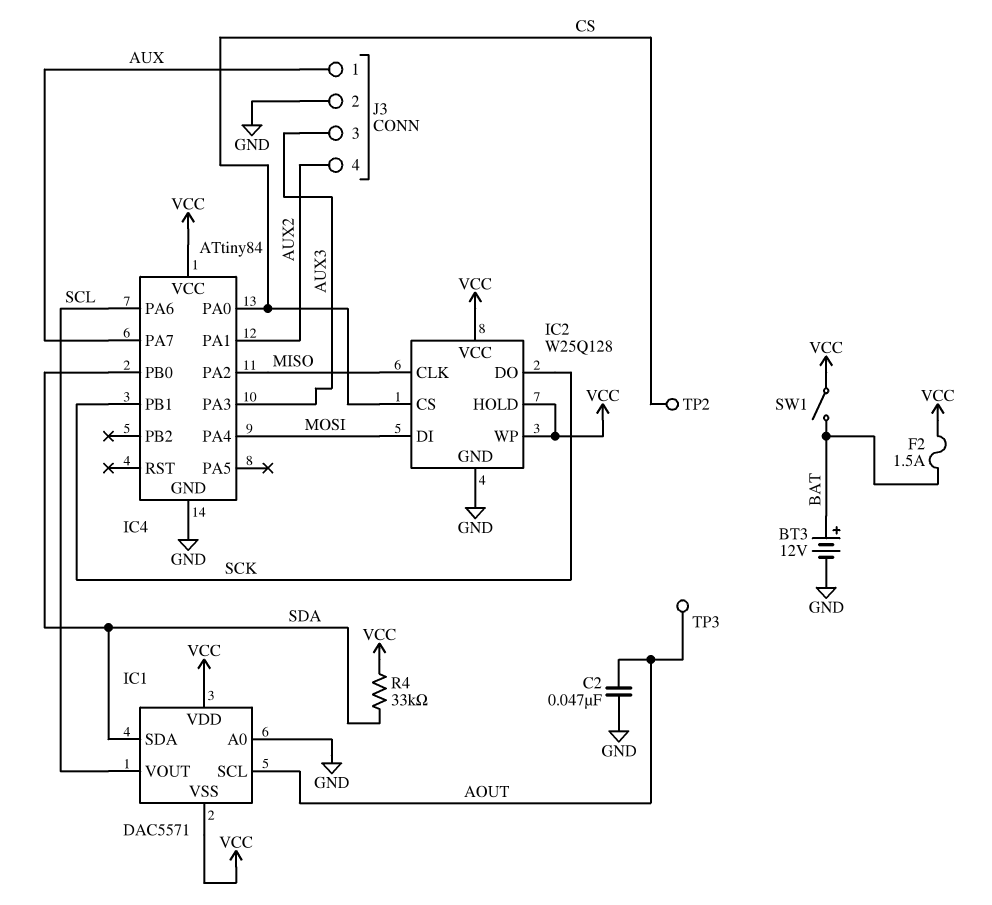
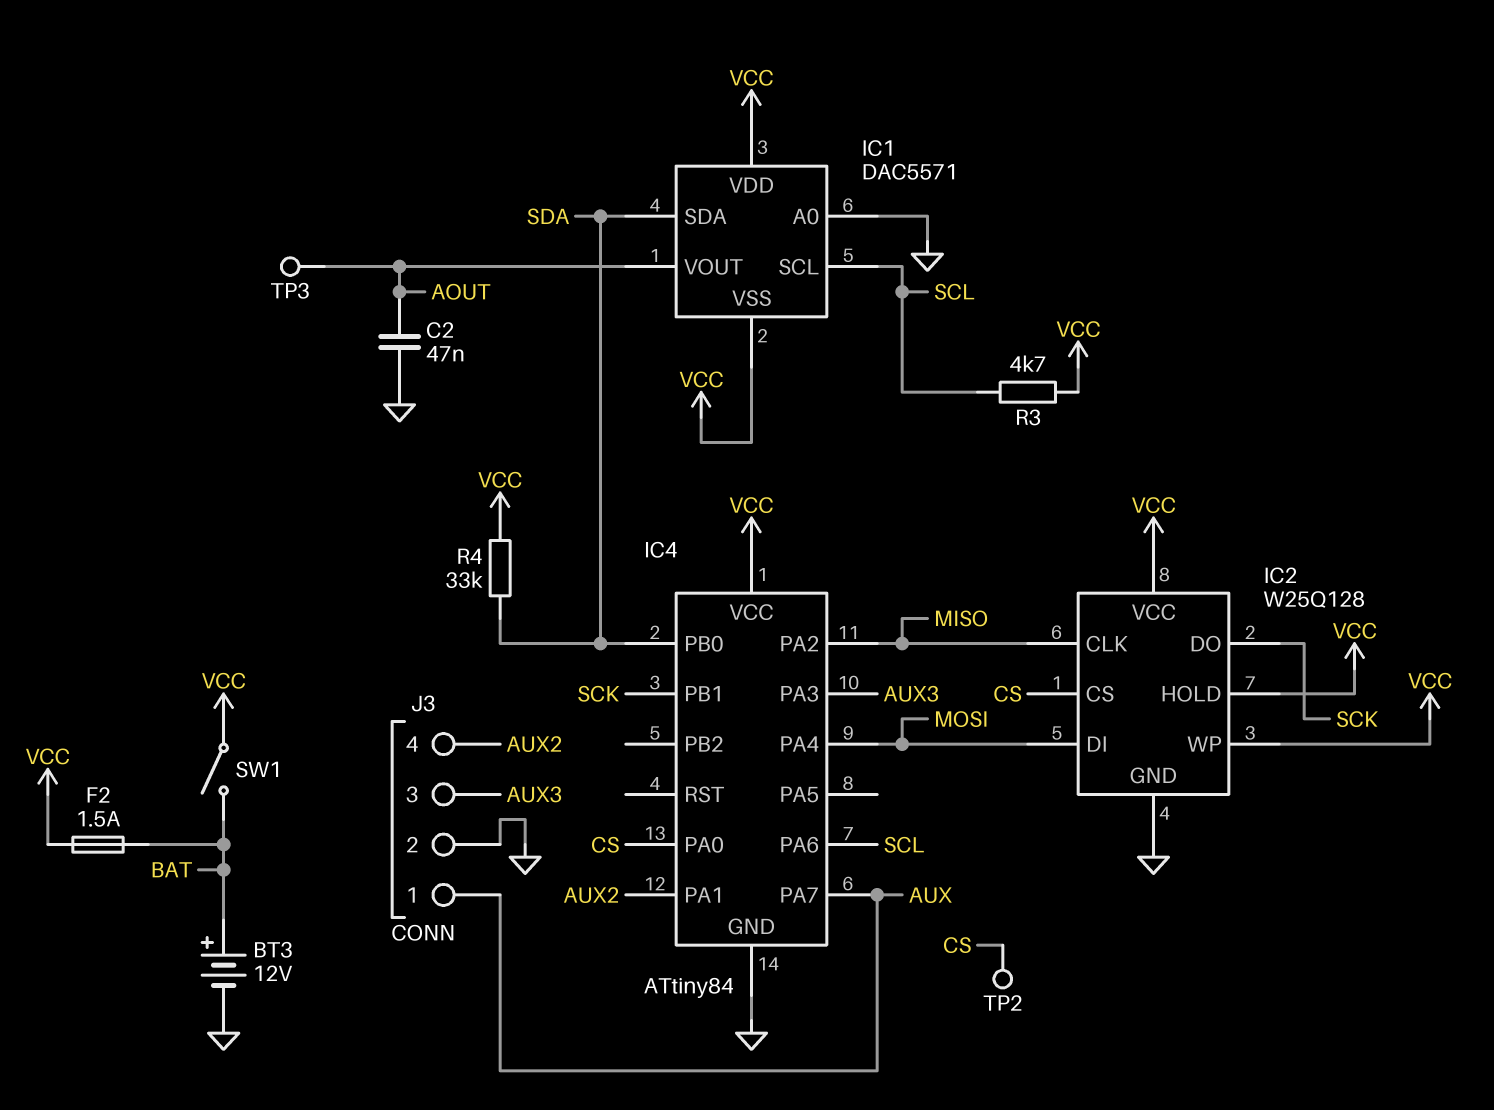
IC1 pin SCL: AOUT -> SCL
IC1 pin VOUT: SCL -> AOUT
R3: none -> 4.7k (SCL, VCC)

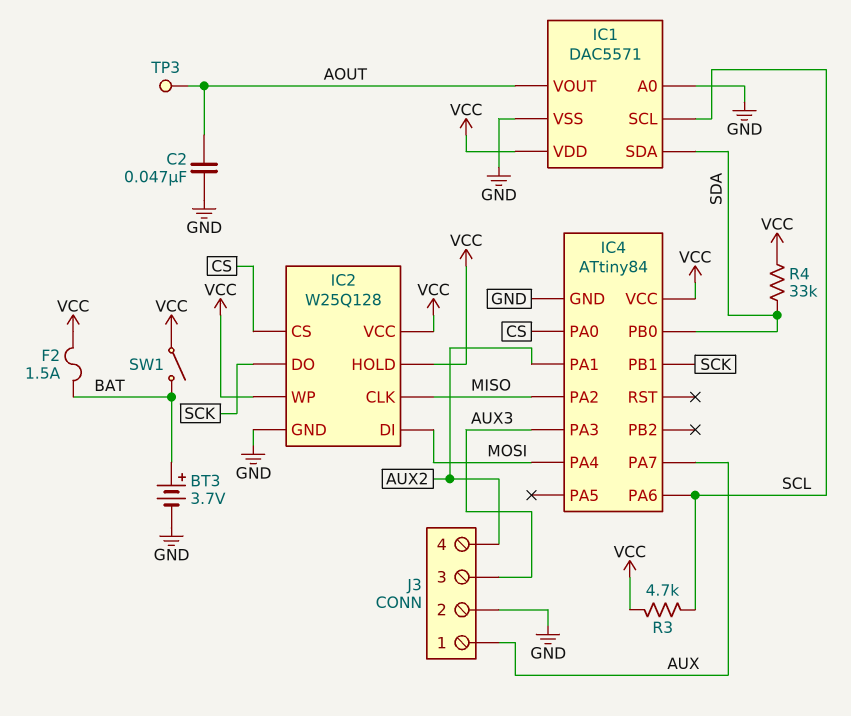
BT3: 12V (plus BAT, minus GND) -> 3.7V (plus BAT, minus GND)
IC1 pin VSS: VCC -> GND
TP2: test point (CS) -> none

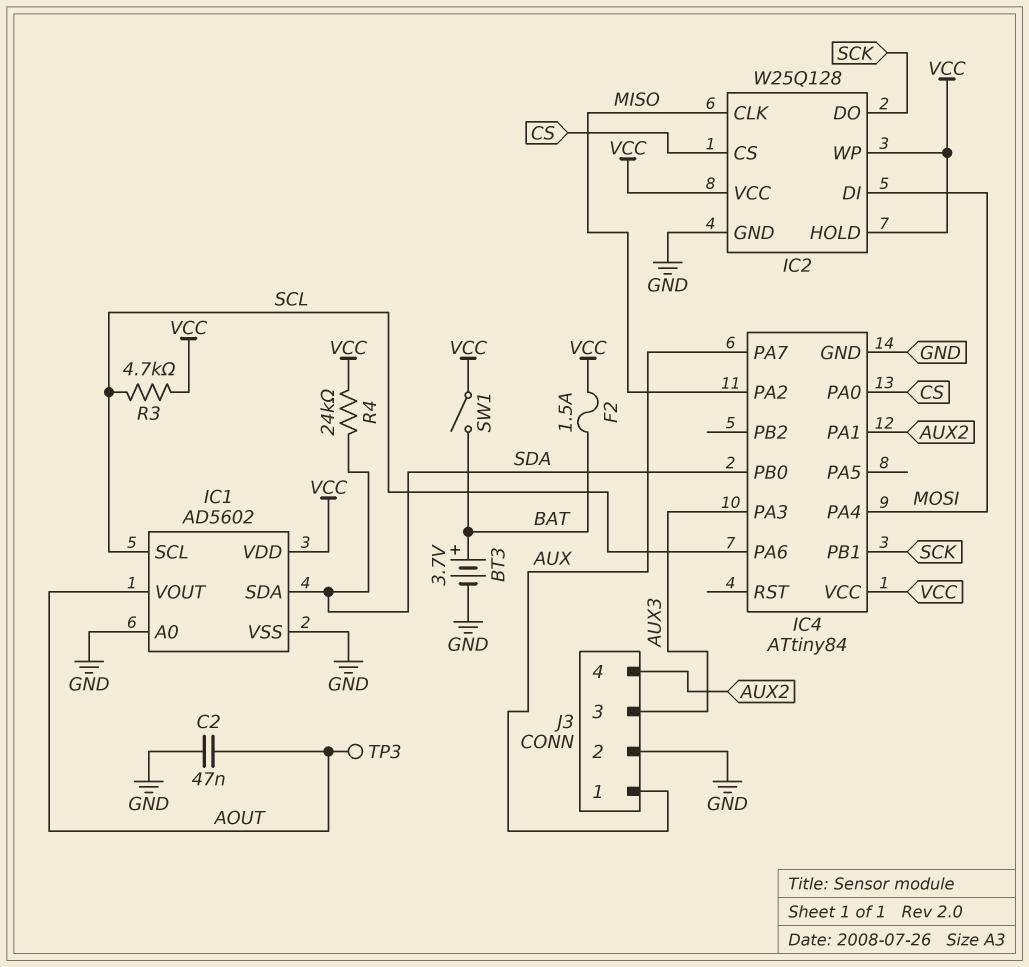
IC1: DAC5571 -> AD5602
R4: 33k (SDA, VCC) -> 24k (SDA, VCC)

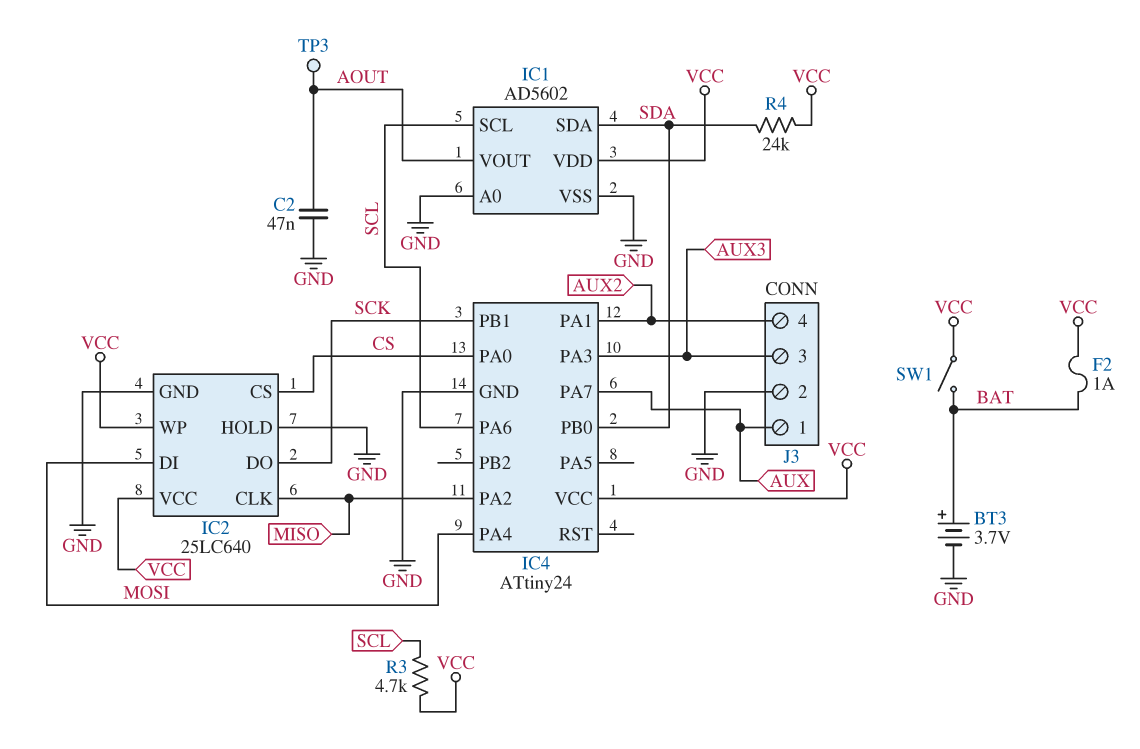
F2: 1.5A (BAT, VCC) -> 1A (BAT, VCC)
IC2: W25Q128 -> 25LC640
IC2 pin HOLD: VCC -> GND
IC4: ATtiny84 -> ATtiny24

